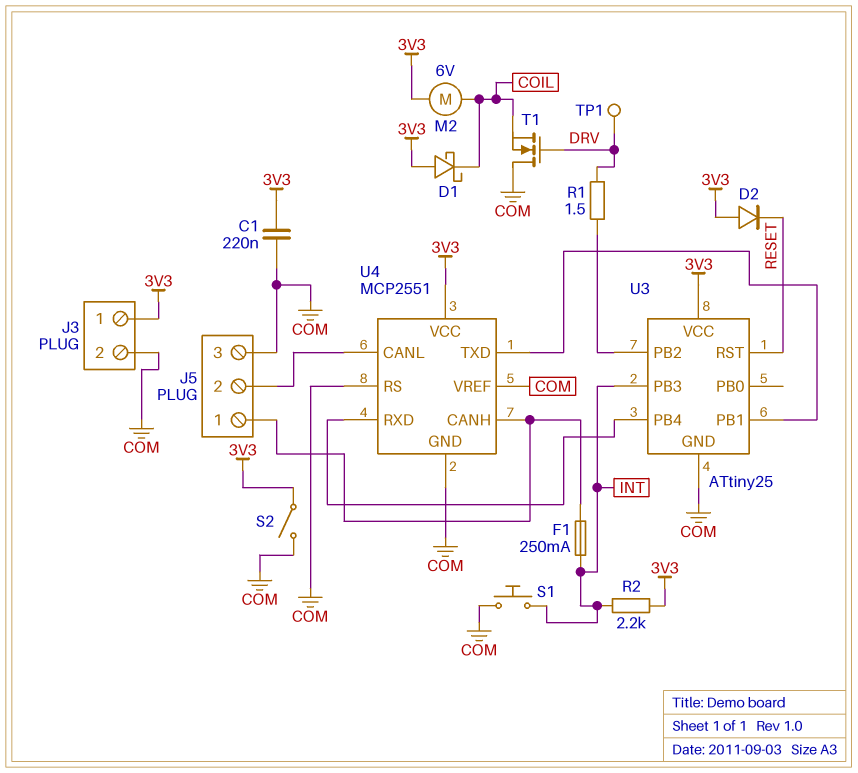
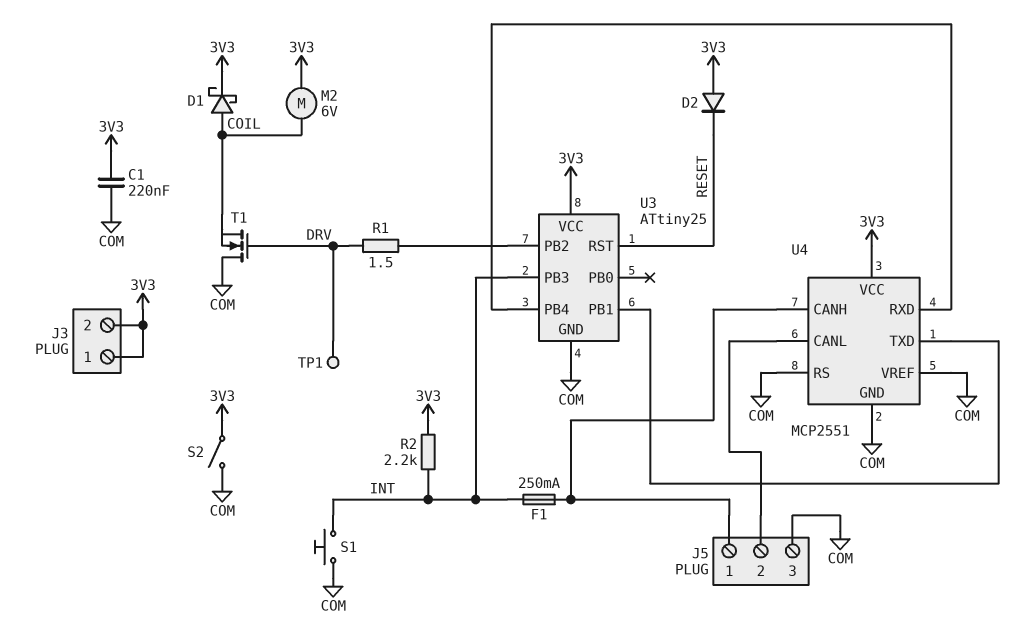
D1: schottky (A 3V3, K COIL) -> schottky (A COIL, K 3V3)
J3 pin 2: COM -> 3V3

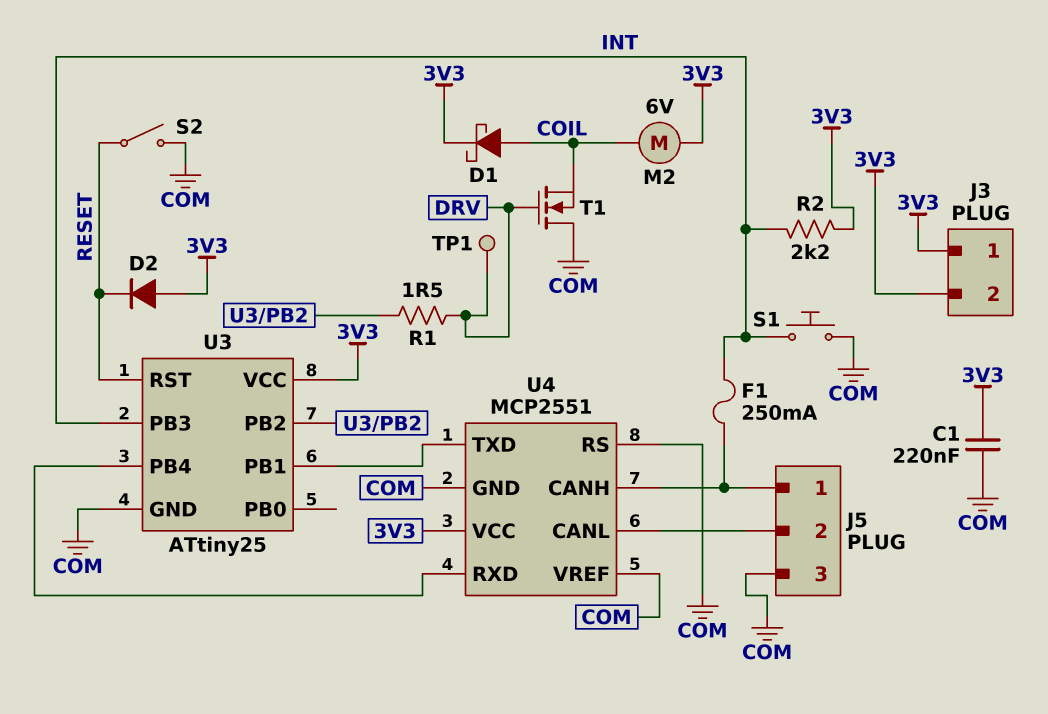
S2: switch (3V3, COM) -> switch (COM, RESET)

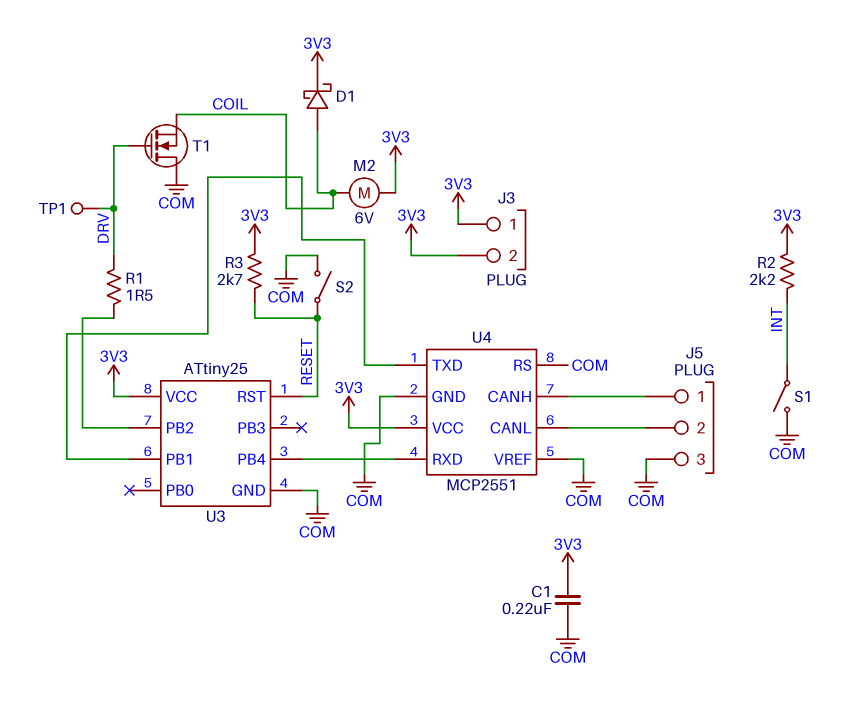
D2: diode (A 3V3, K RESET) -> none
F1: 250mA (INT, J5/1) -> none
R3: none -> 2.7k (3V3, RESET)
S1: button (COM, INT) -> switch (COM, INT)
U3 pin PB3: INT -> none

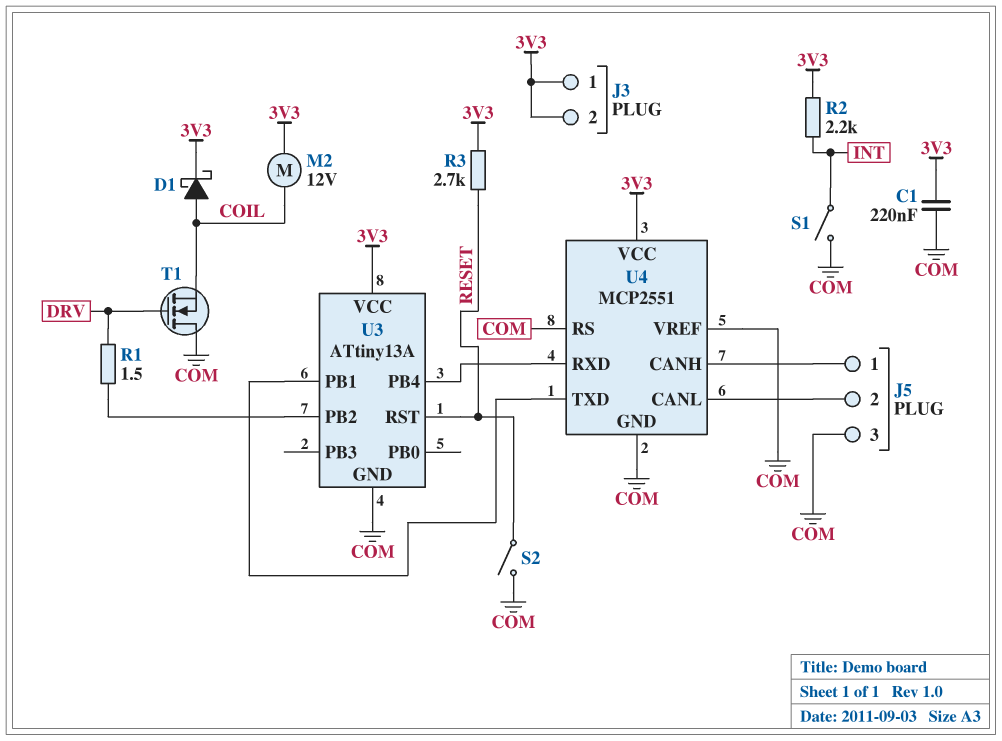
M2: motor 6V (3V3, COIL) -> motor 12V (3V3, COIL)
TP1: test point (DRV) -> none
U3: ATtiny25 -> ATtiny13A

